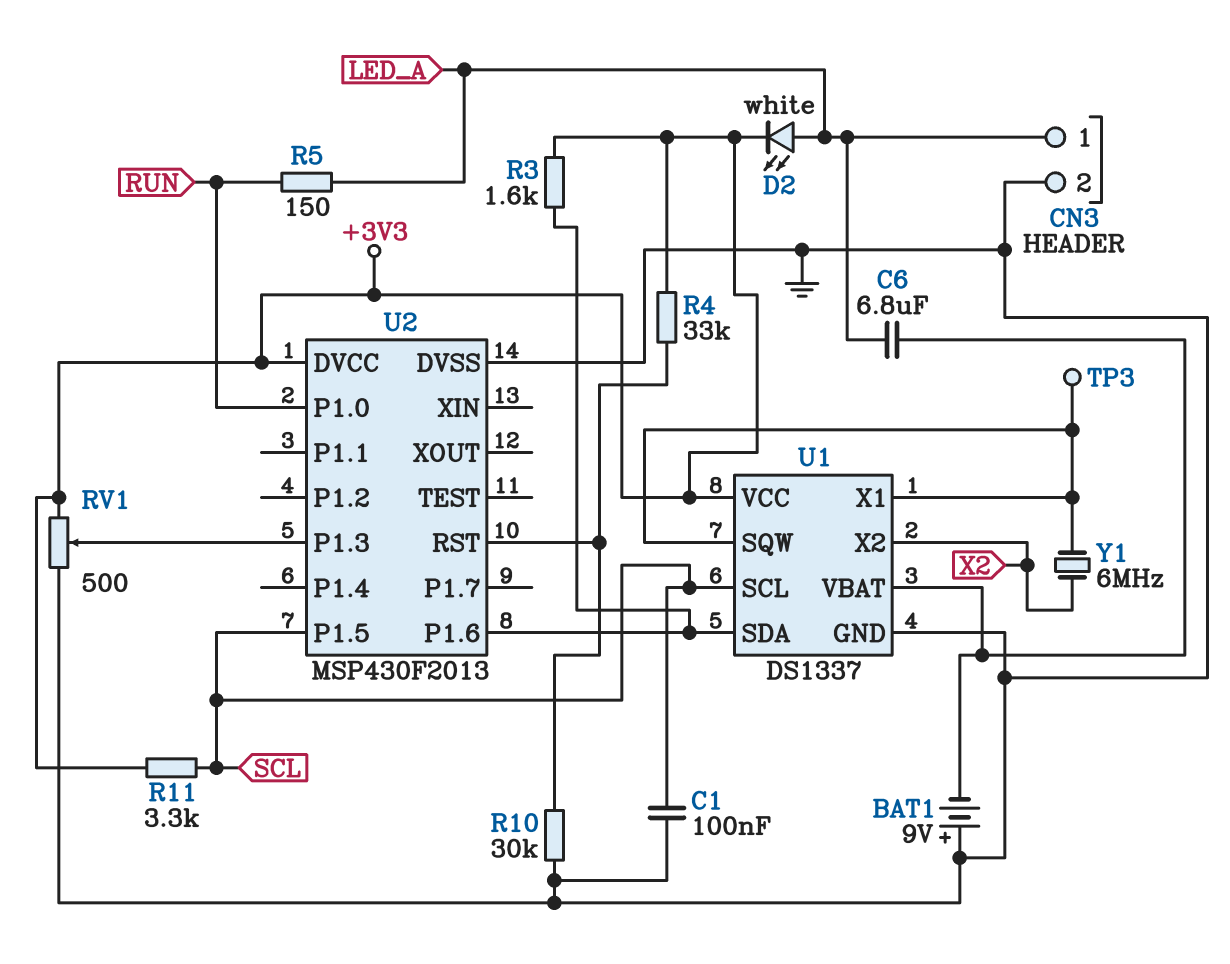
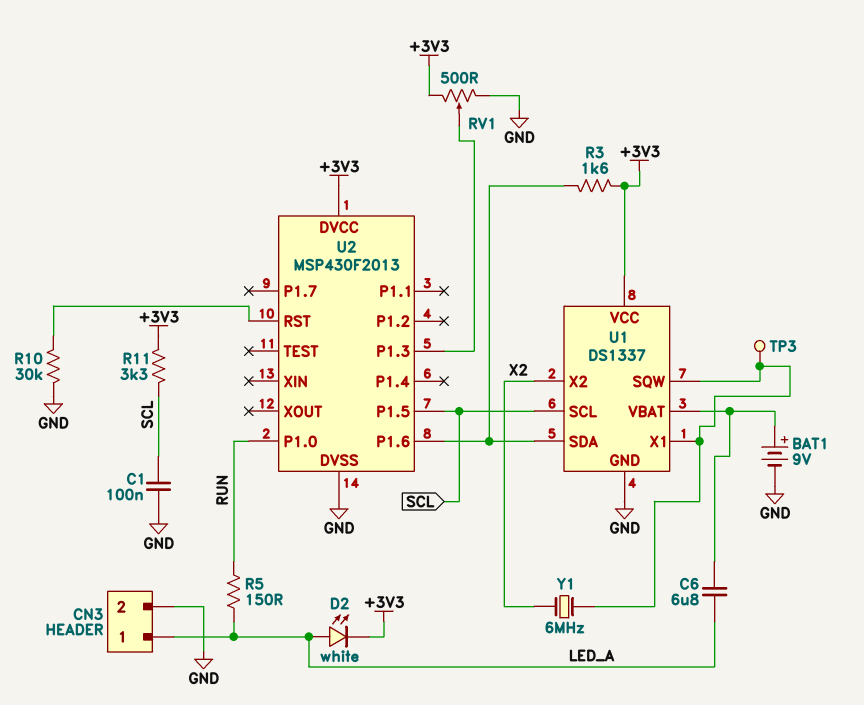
BAT1: 9V (plus GND, minus U1/VBAT) -> 9V (plus U1/VBAT, minus GND)
R4: 33k (+3V3, U2/RST) -> none

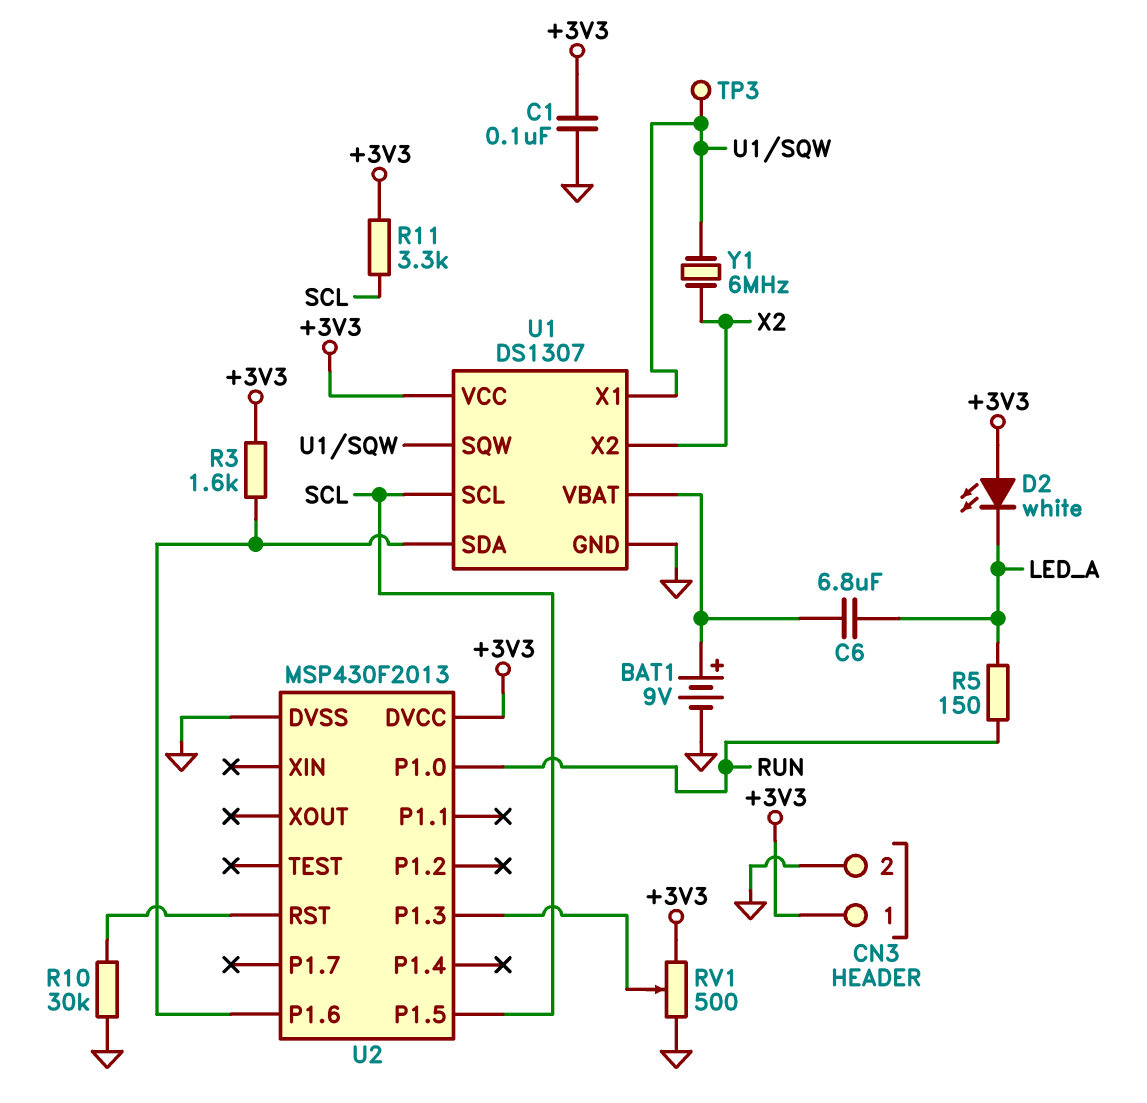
C1: 100nF (GND, SCL) -> 100nF (+3V3, GND)
CN3 pin 1: LED_A -> +3V3
D2: LED white (A LED_A, K +3V3) -> LED white (A +3V3, K LED_A)
U1: DS1337 -> DS1307

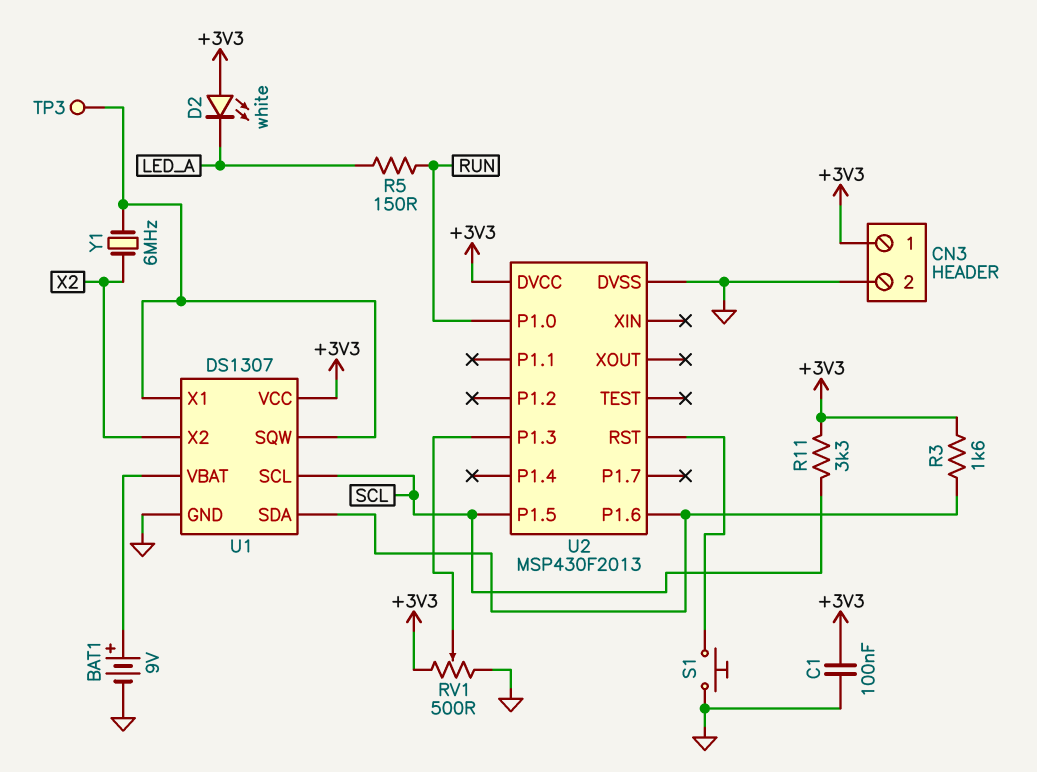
C6: 6.8uF (LED_A, U1/VBAT) -> none
R10: 30k (GND, U2/RST) -> none
S1: none -> button (GND, U2/RST)

